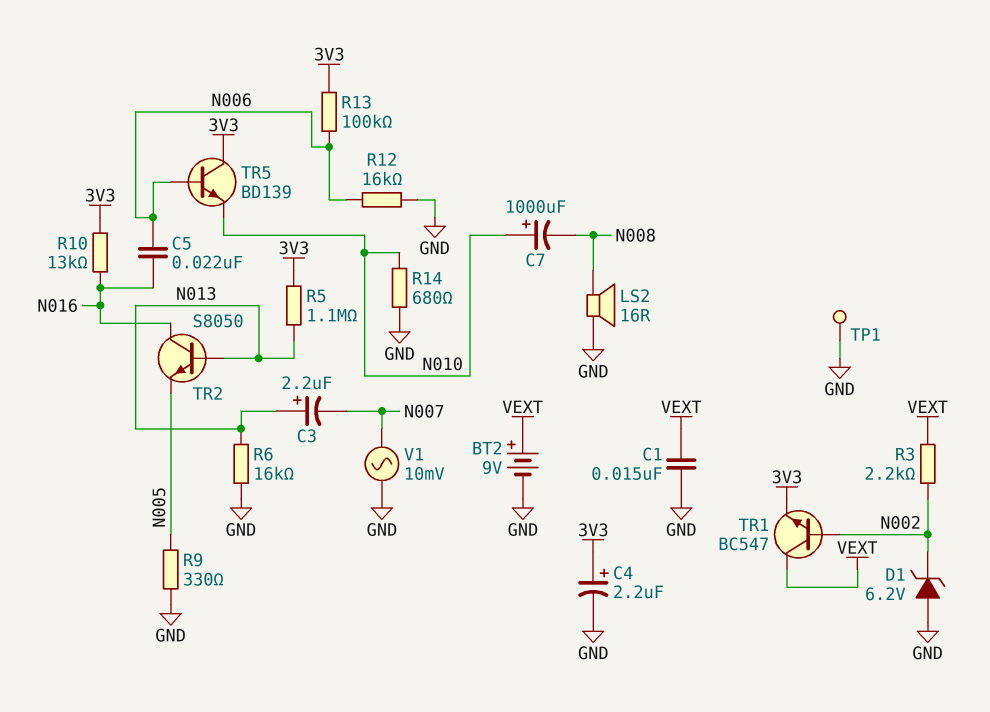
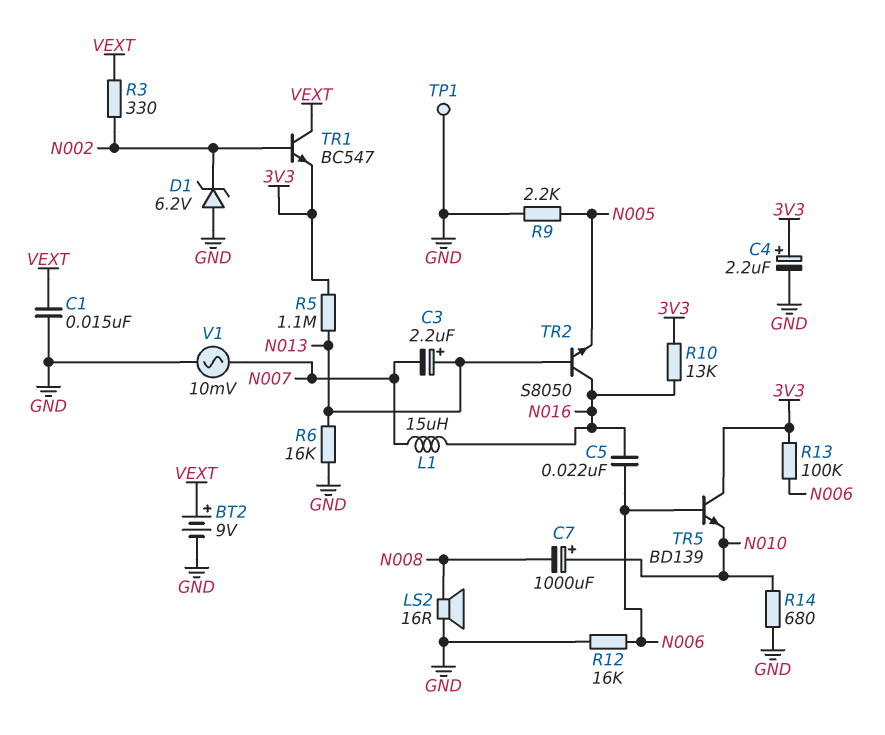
L1: none -> 15uH (N007, N016)
R3: 2.2k (N002, VEXT) -> 330 (N002, VEXT)
R9: 330 (GND, N005) -> 2.2k (GND, N005)

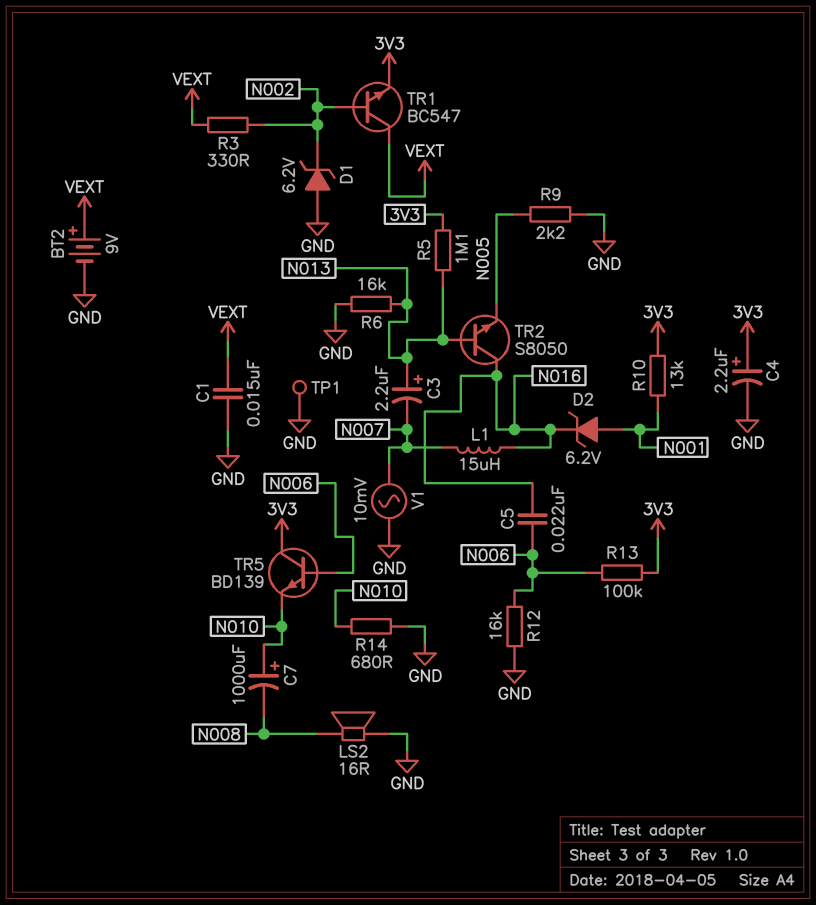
D2: none -> zener 6.2V (A N001, K N016)
R10: 13k (3V3, N016) -> 13k (3V3, N001)

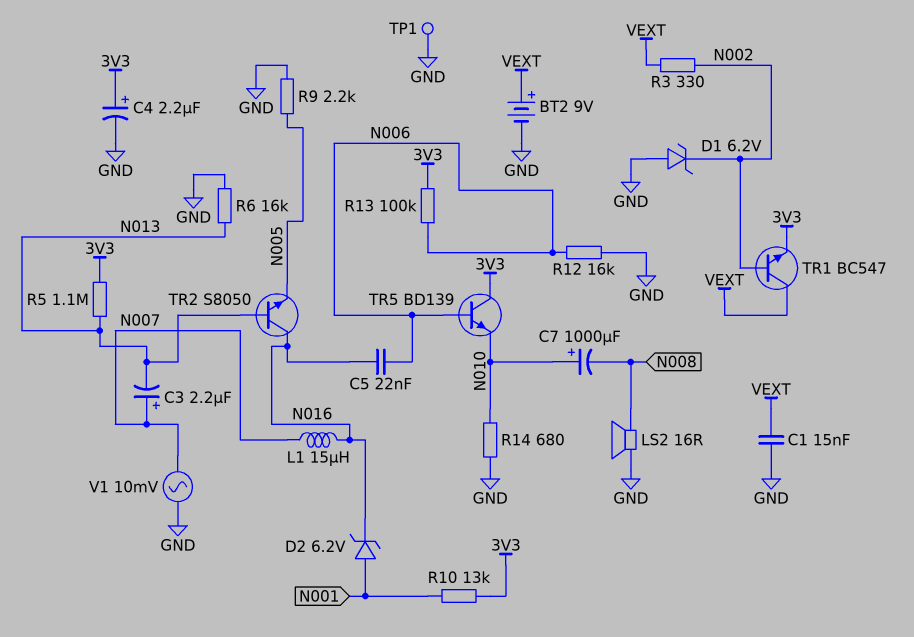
C3: 2.2uF (plus N013, minus N007) -> 2.2uF (plus N007, minus N013)

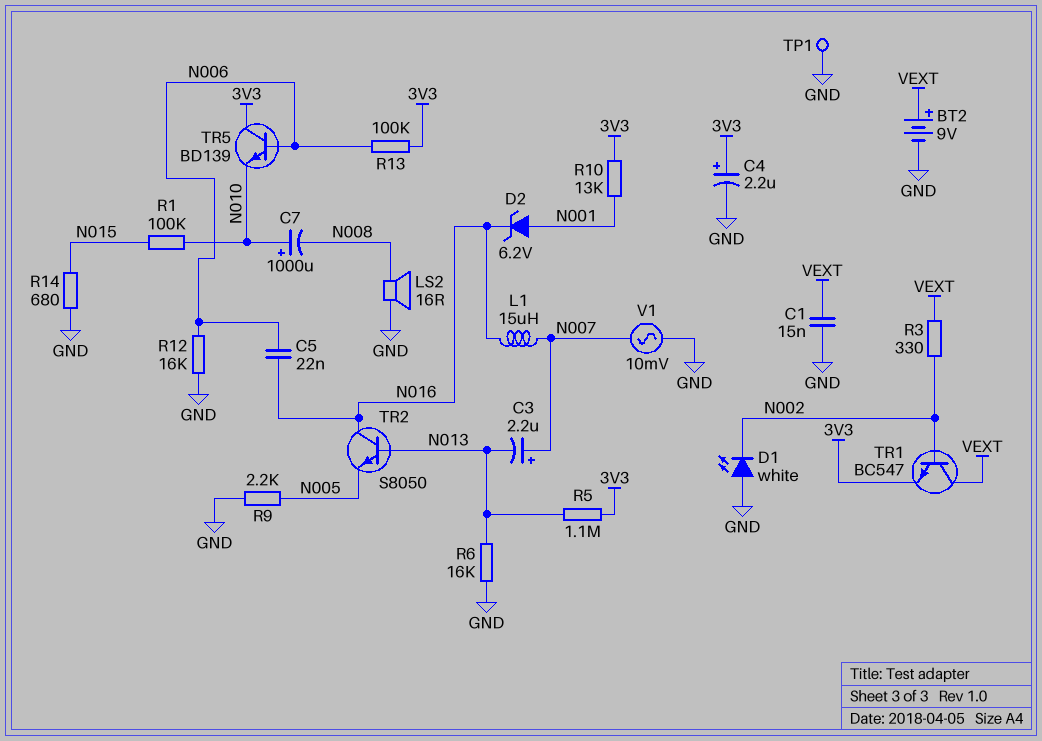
D1: zener 6.2V (A GND, K N002) -> LED white (A GND, K N002)
R1: none -> 100k (N010, N015)
R14: 680 (GND, N010) -> 680 (GND, N015)

